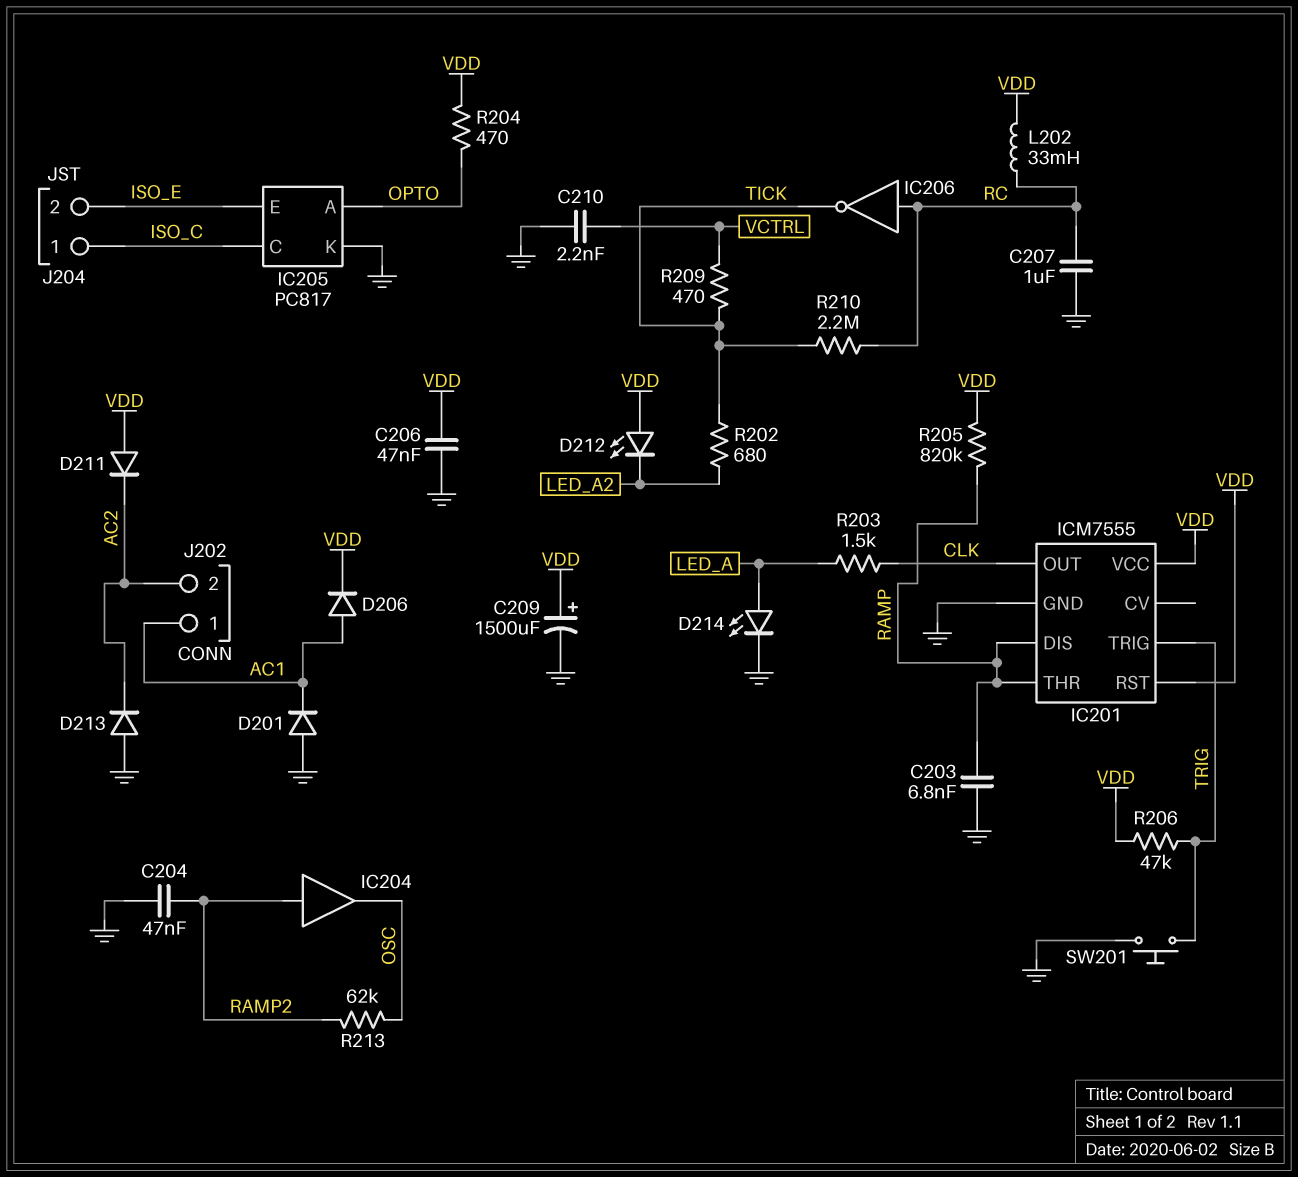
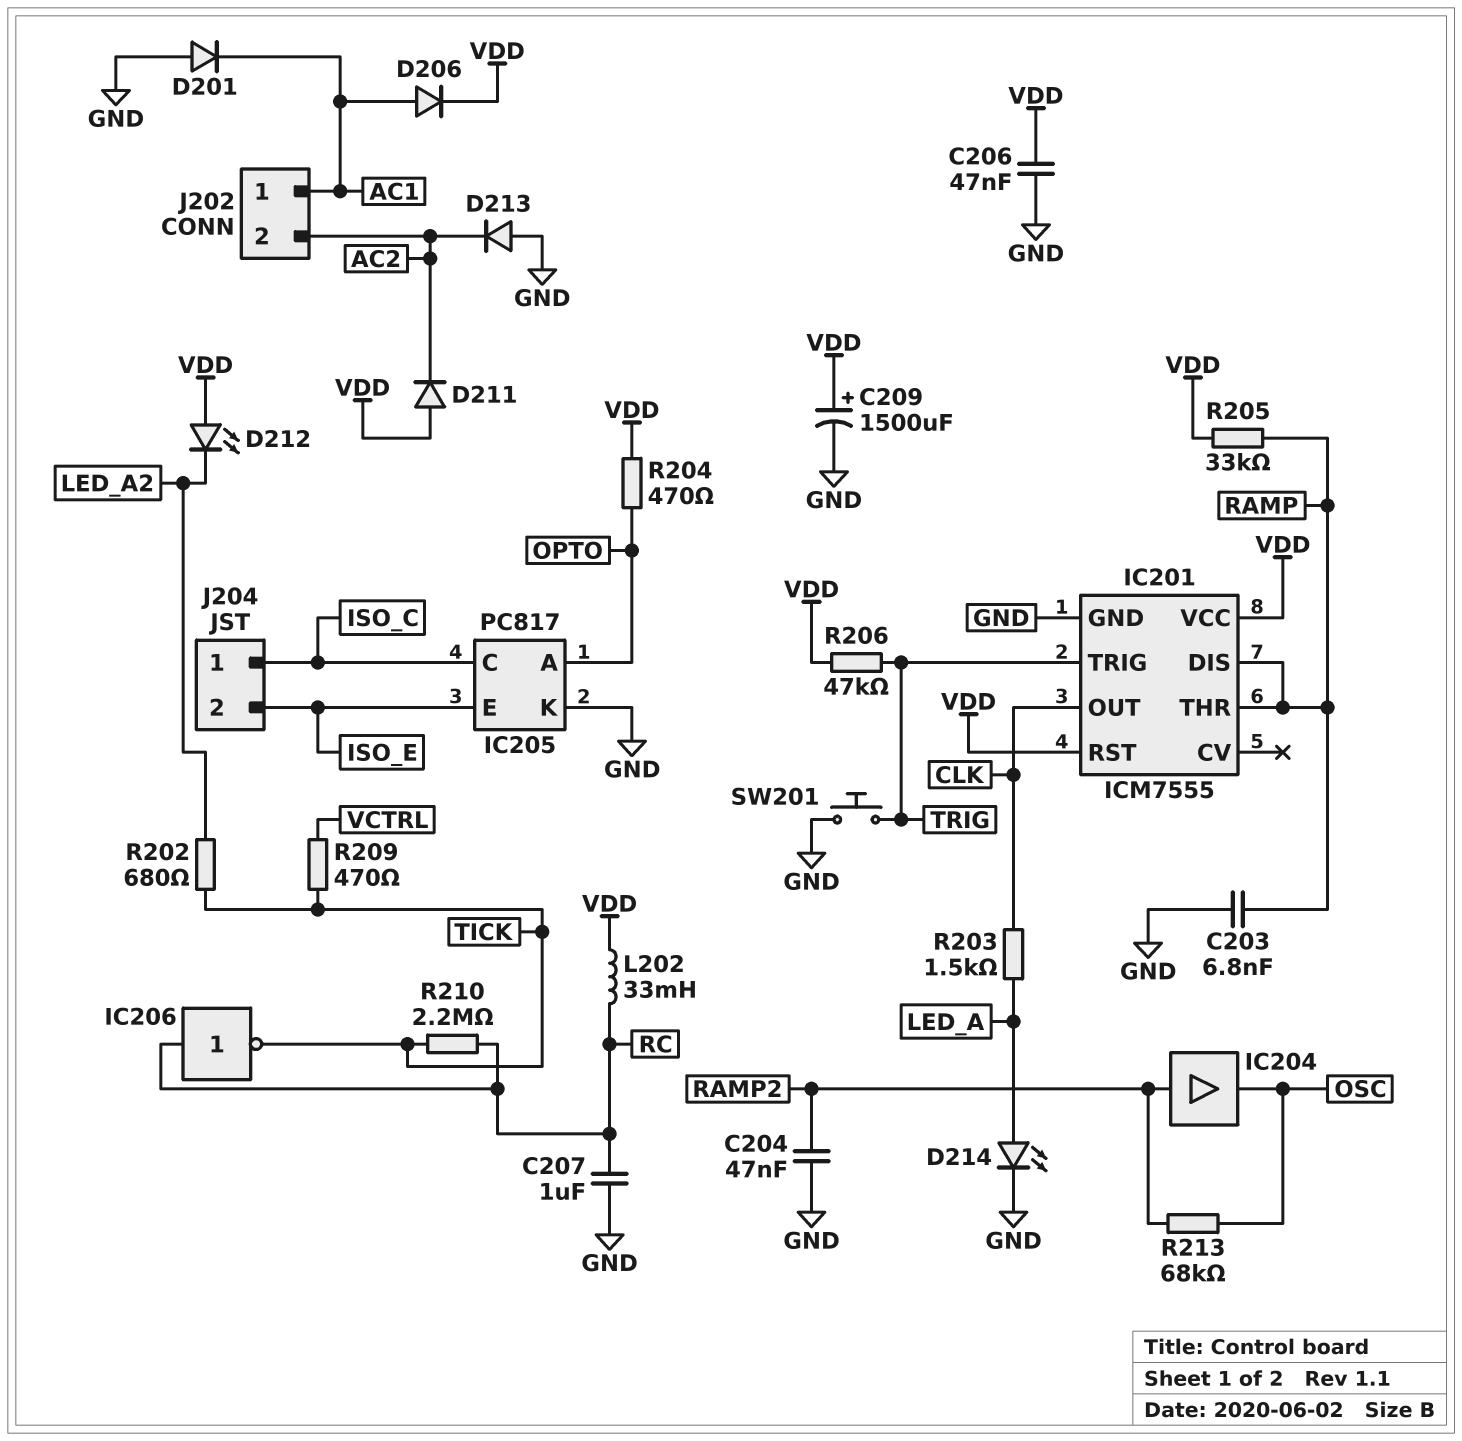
C210: 2.2nF (GND, VCTRL) -> none
R205: 820k (RAMP, VDD) -> 33k (RAMP, VDD)
R213: 62k (OSC, RAMP2) -> 68k (OSC, RAMP2)

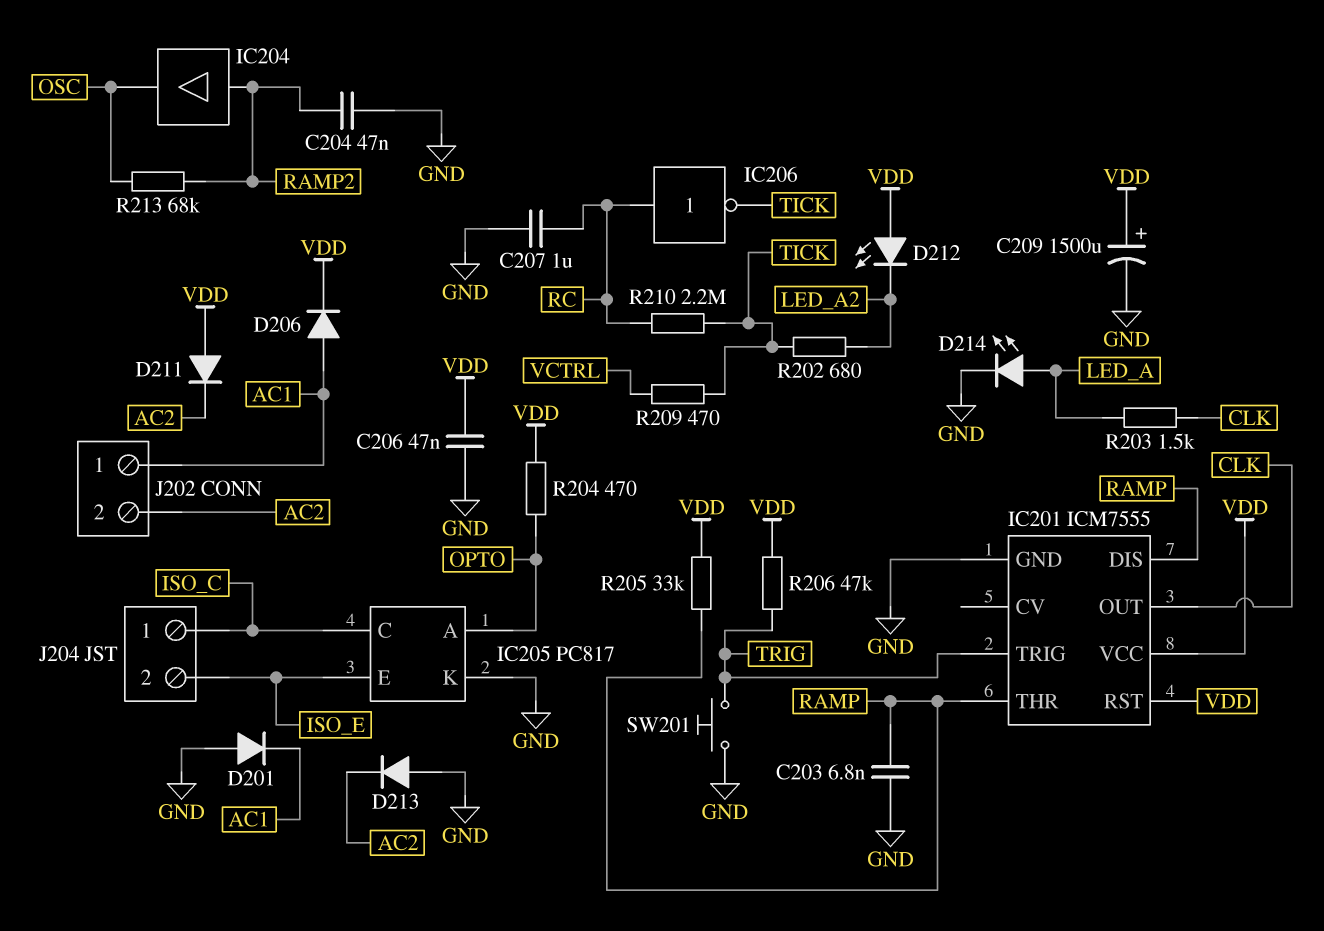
L202: 33mH (RC, VDD) -> none

